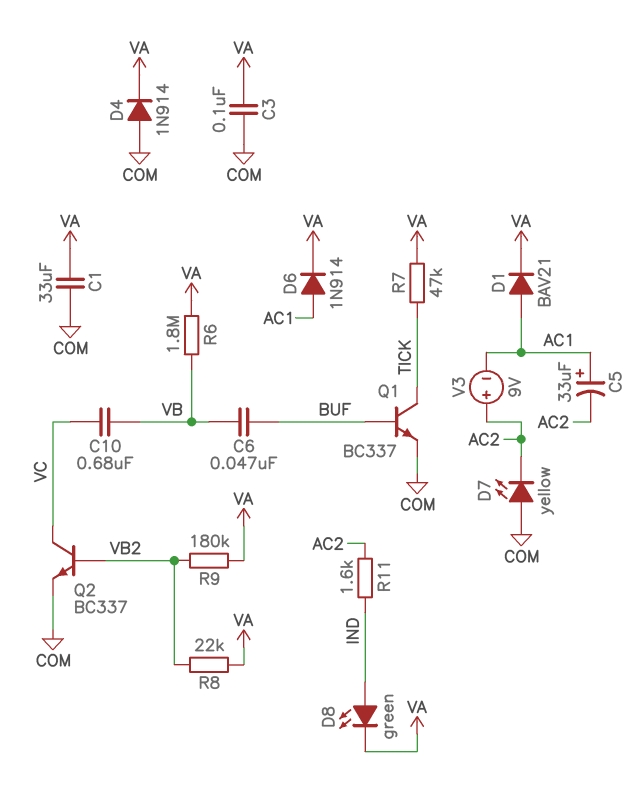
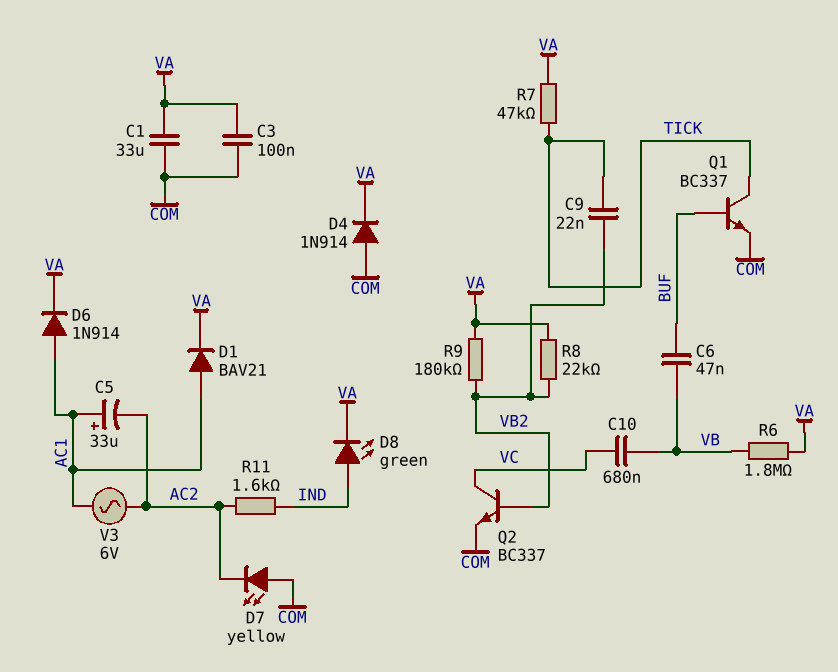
C9: none -> 22nF (TICK, VB2)
V3: 9V (plus AC2, minus AC1) -> AC 6V (AC1, AC2)

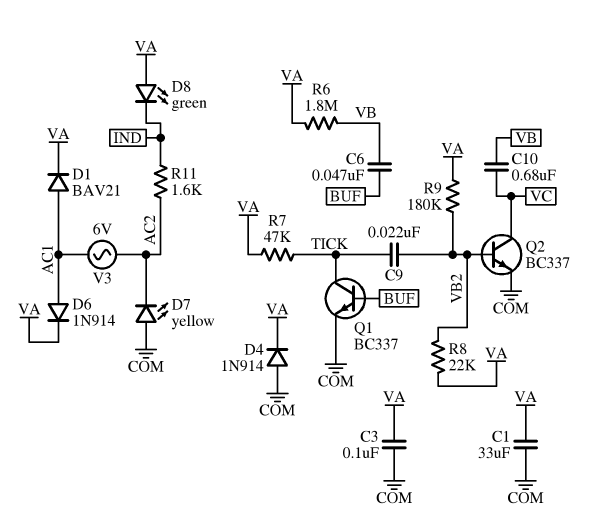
C5: 33uF (plus AC1, minus AC2) -> none
D8: LED green (A IND, K VA) -> LED green (A VA, K IND)

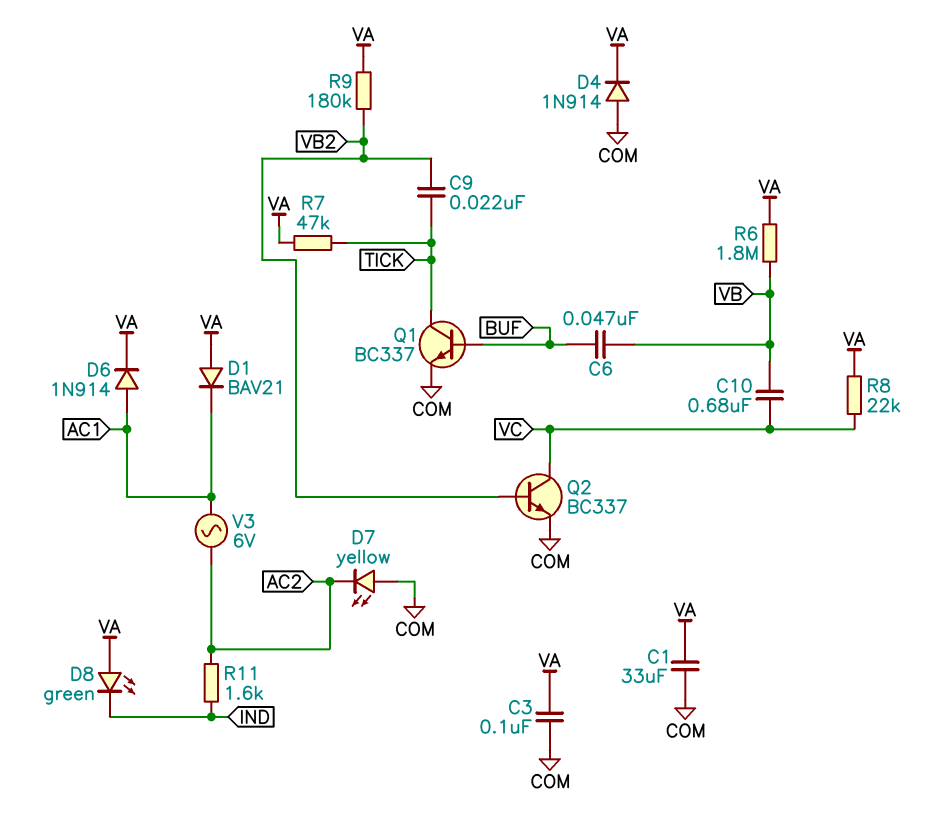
D1: diode BAV21 (A AC1, K VA) -> diode BAV21 (A VA, K AC1)
R8: 22k (VA, VB2) -> 22k (VA, VC)

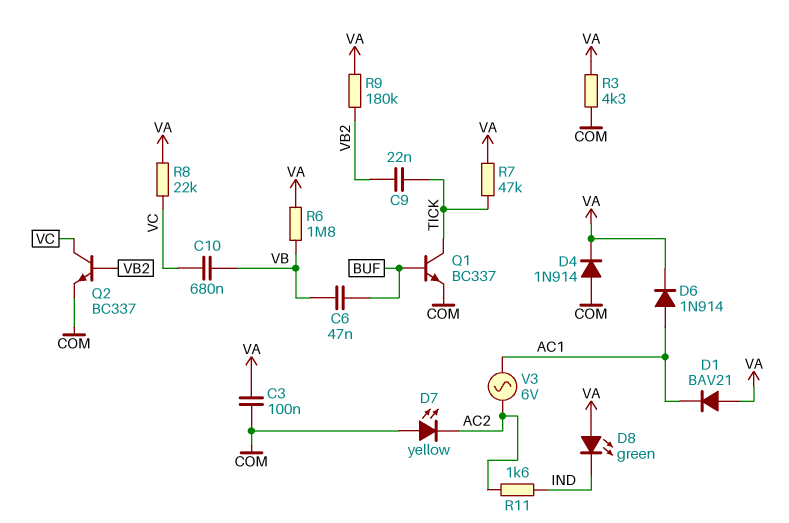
C1: 33uF (COM, VA) -> none
R3: none -> 4.3k (COM, VA)

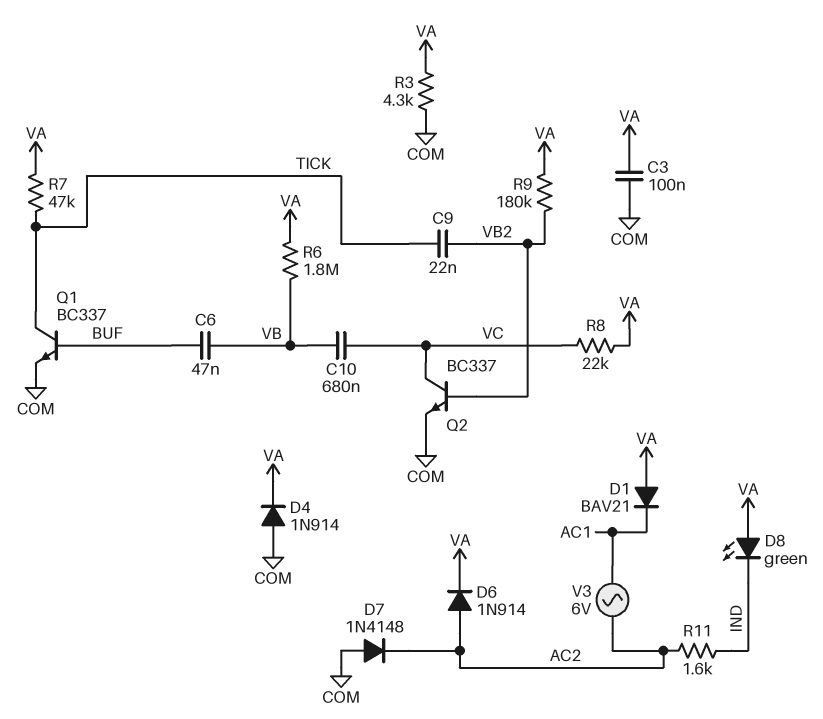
D6: diode 1N914 (A AC1, K VA) -> diode 1N914 (A AC2, K VA)
D7: LED yellow (A COM, K AC2) -> diode 1N4148 (A COM, K AC2)

